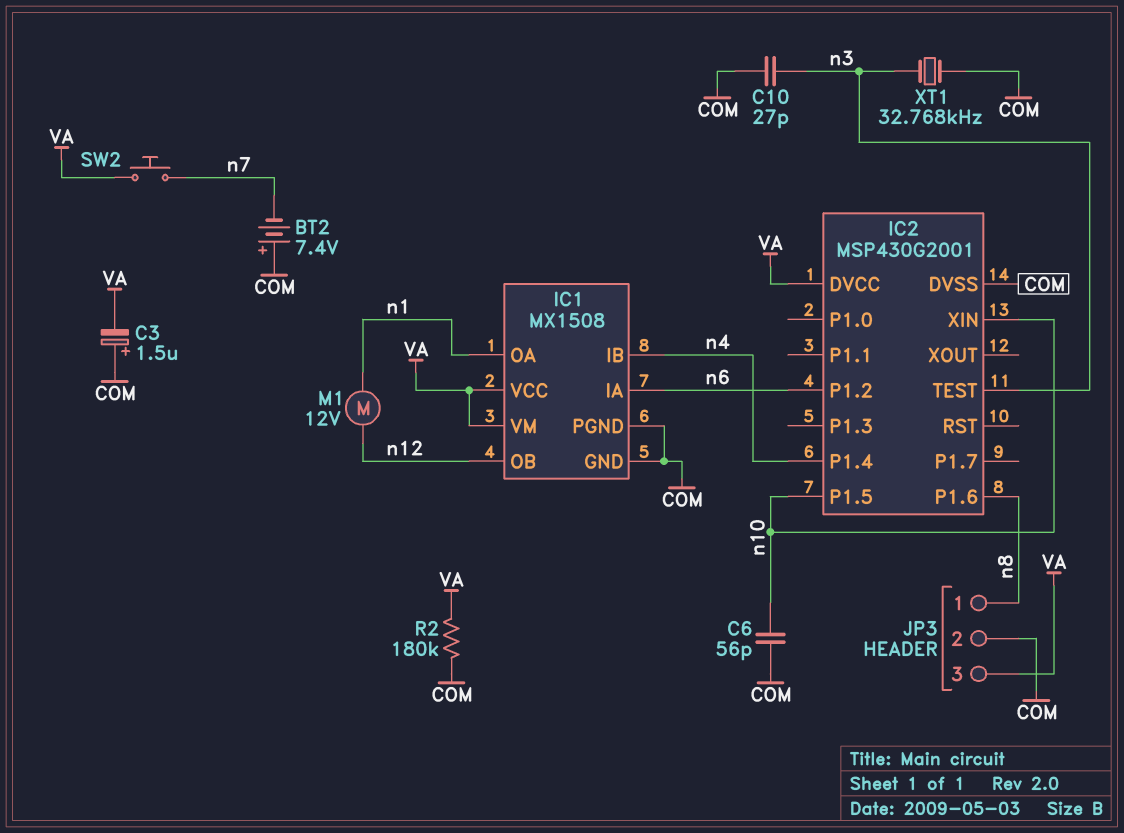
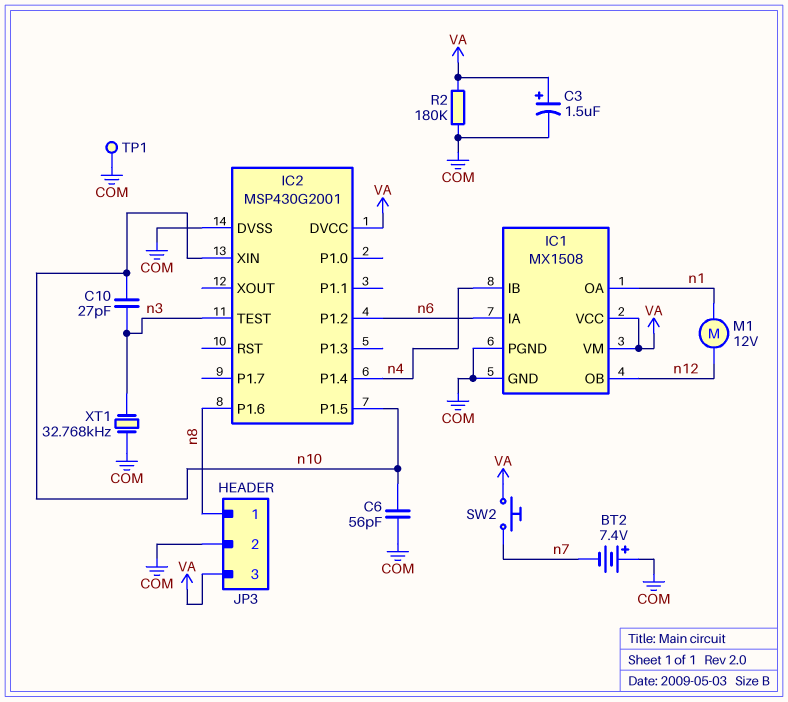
C3: 1.5uF (plus COM, minus VA) -> 1.5uF (plus VA, minus COM)
C10: 27pF (COM, n3) -> 27pF (n3, n10)
TP1: none -> test point (COM)

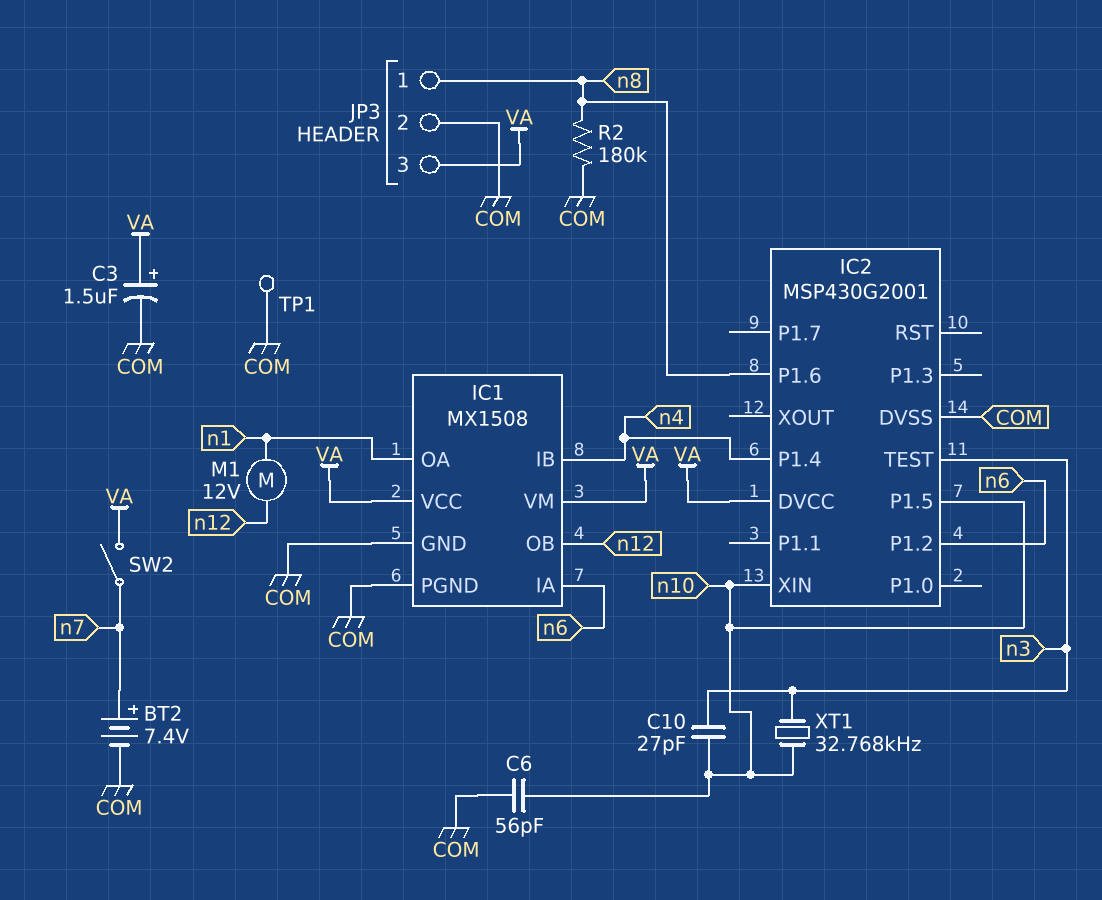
BT2: 7.4V (plus COM, minus n7) -> 7.4V (plus n7, minus COM)
R2: 180k (COM, VA) -> 180k (COM, n8)
SW2: button (VA, n7) -> switch (VA, n7)
XT1: 32.768kHz (COM, n3) -> 32.768kHz (n3, n10)

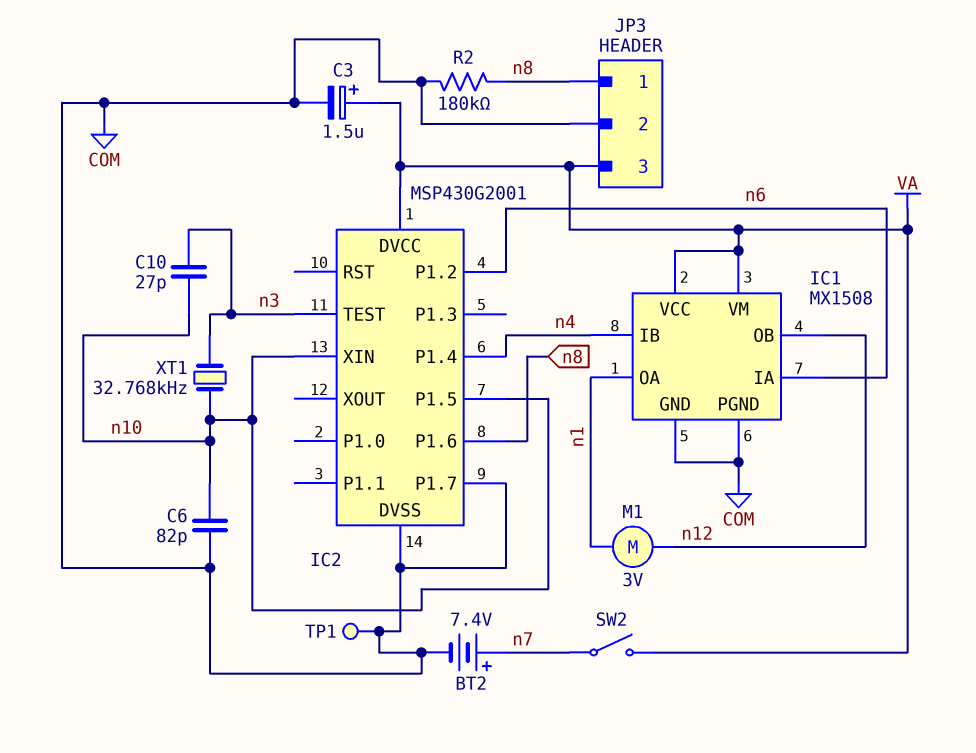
C6: 56pF (COM, n10) -> 82pF (COM, n10)
IC2 pin P1.7: none -> COM
M1: motor 12V (n1, n12) -> motor 3V (n1, n12)

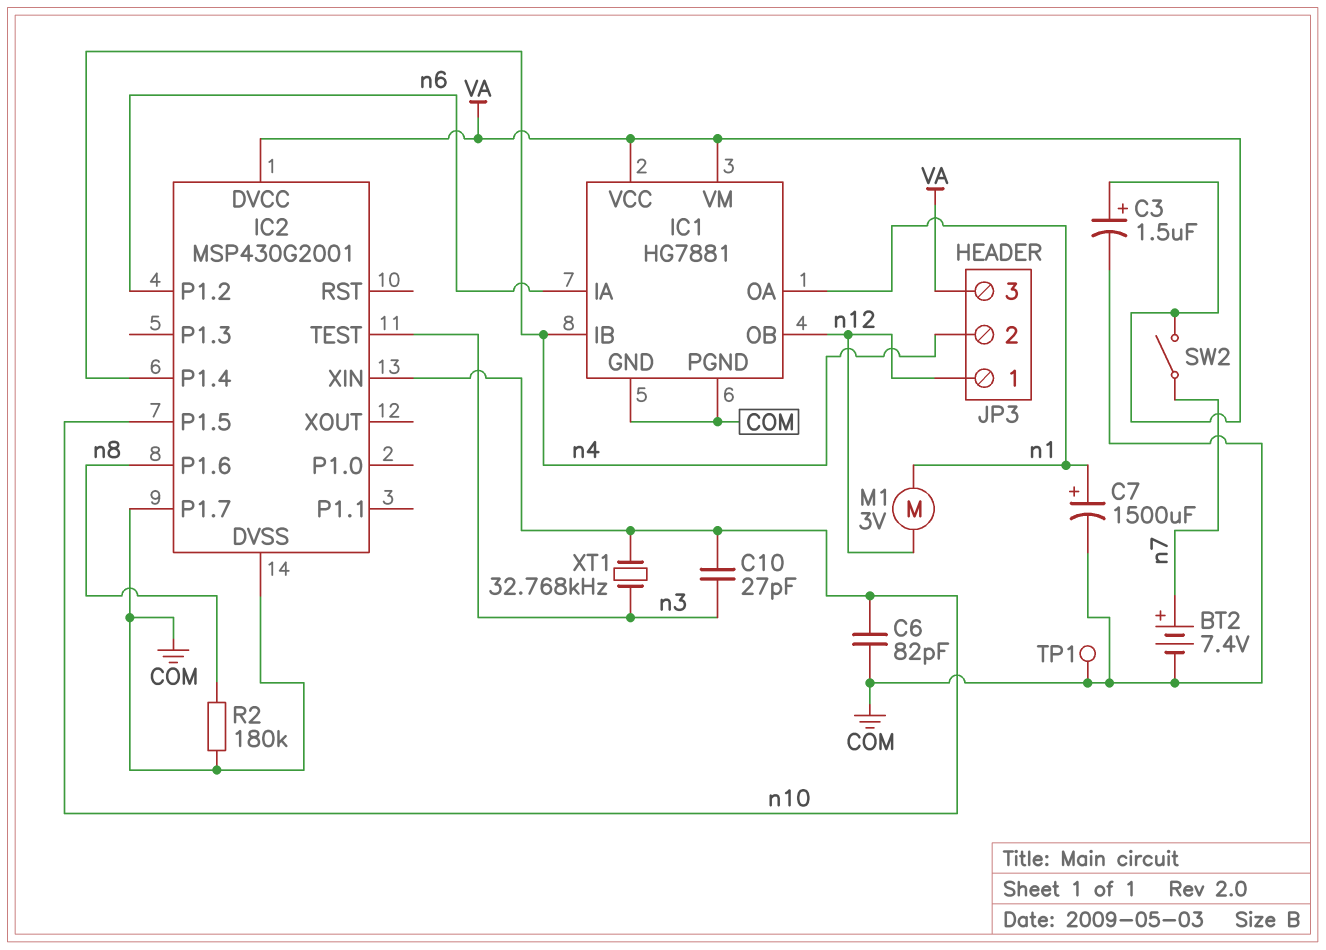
C7: none -> 1500uF (plus n1, minus COM)
IC1: MX1508 -> HG7881
JP3 pin 1: n8 -> n12
JP3 pin 2: COM -> n4

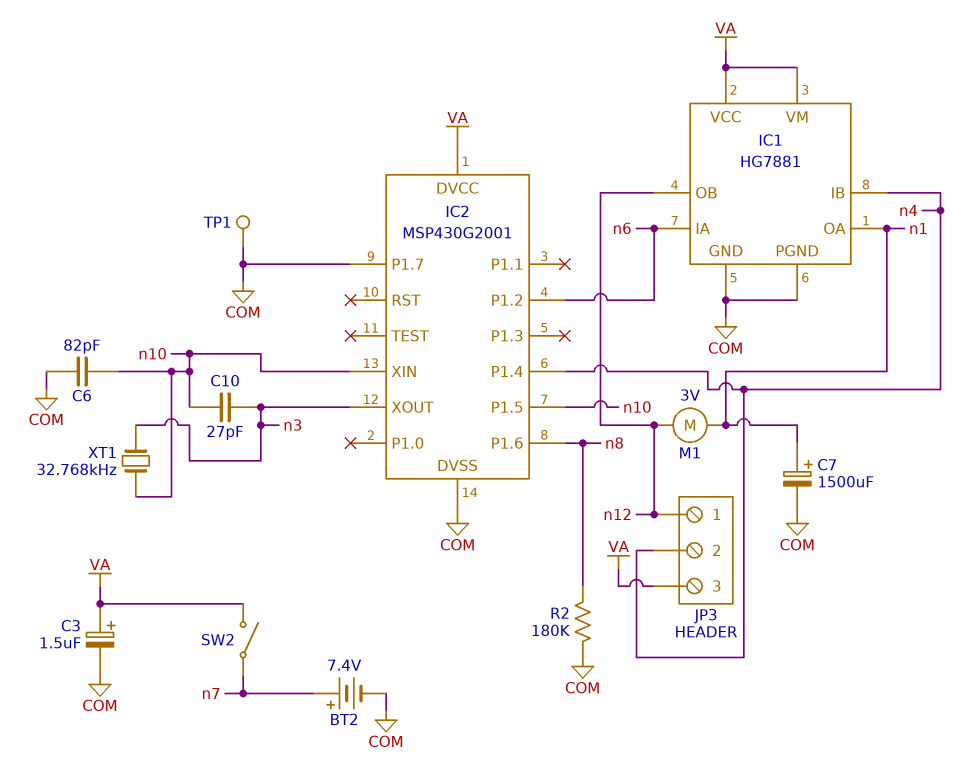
IC2 pin TEST: n3 -> none
IC2 pin XOUT: none -> n3

